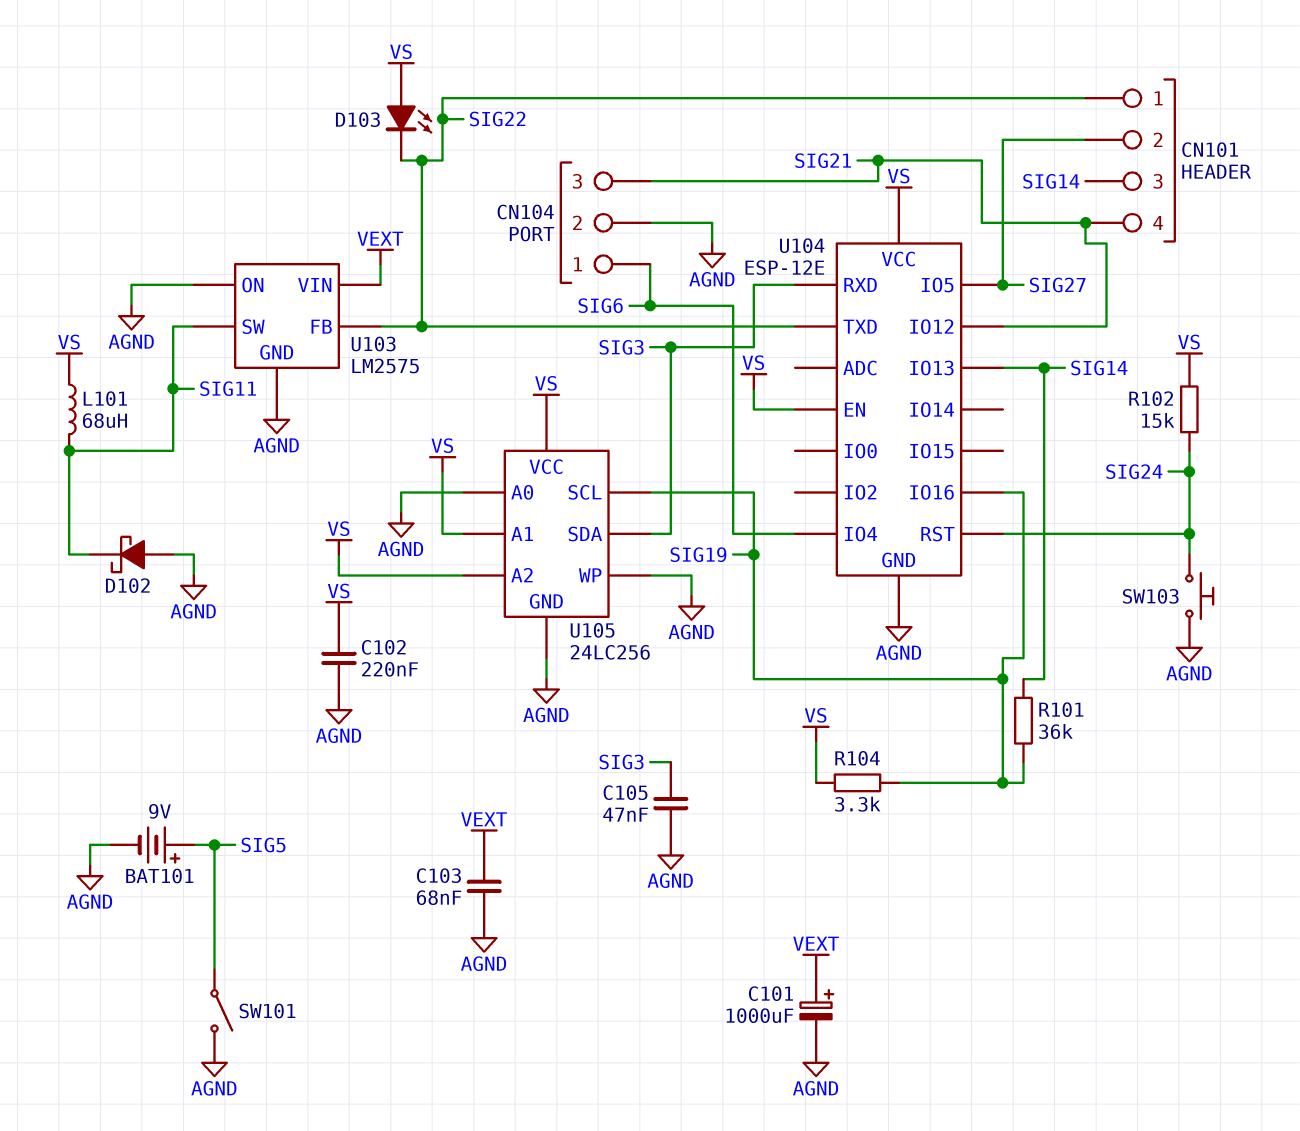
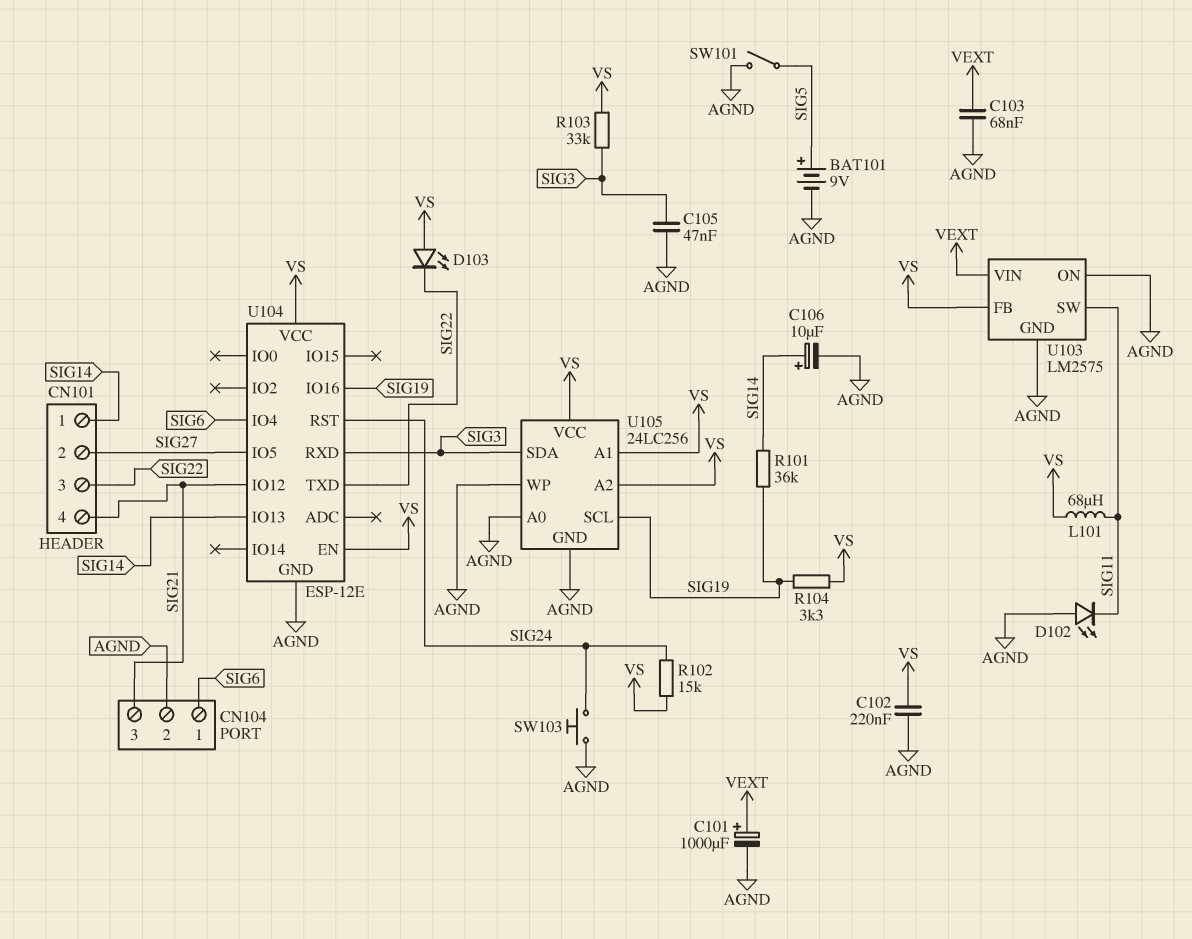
C106: none -> 10uF (plus SIG14, minus AGND)
CN101 pin 1: SIG22 -> SIG14
CN101 pin 3: SIG14 -> SIG22
D102: schottky (A AGND, K SIG11) -> LED (A AGND, K SIG11)
R103: none -> 33k (SIG3, VS)
U103 pin FB: SIG22 -> VS

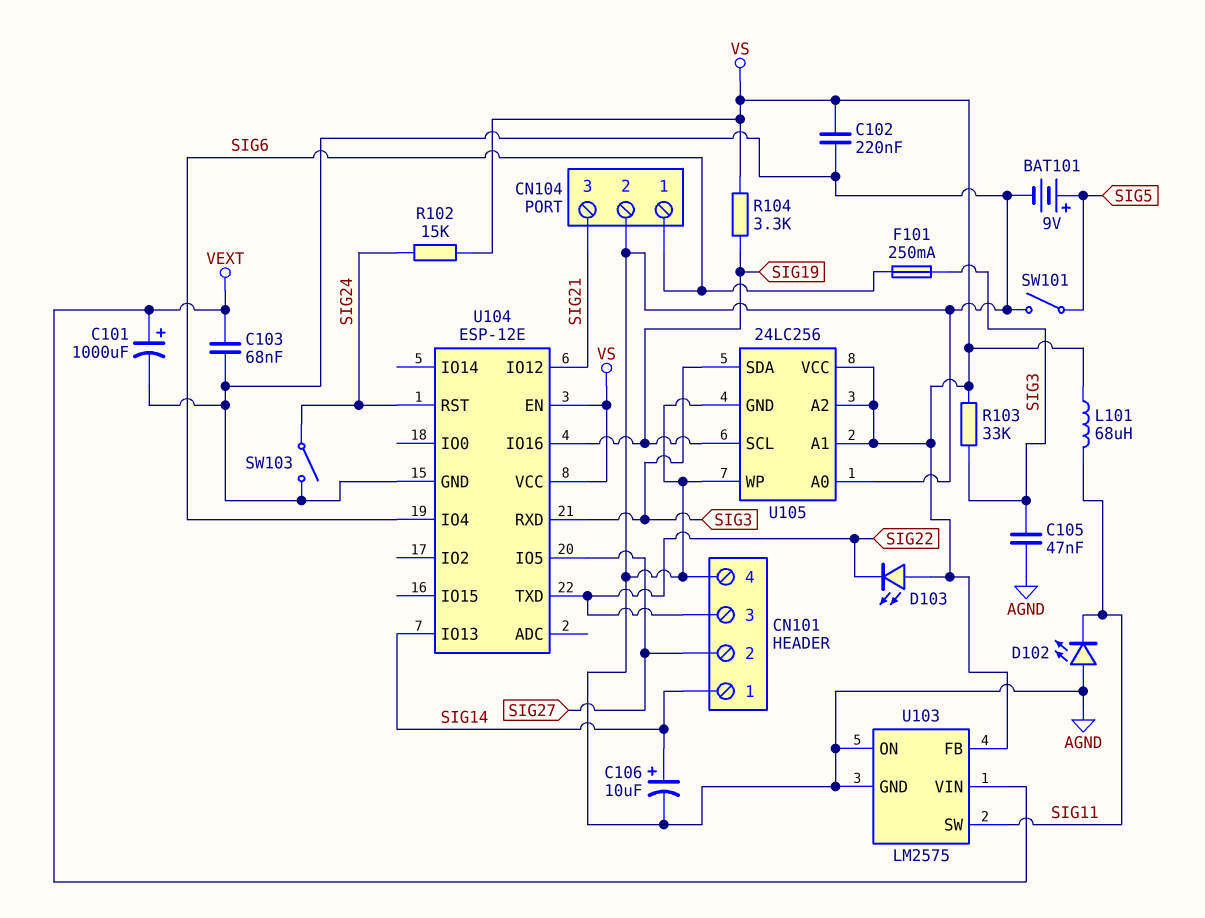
CN101 pin 4: SIG21 -> AGND
F101: none -> 250mA (SIG3, SIG6)
R101: 36k (SIG14, SIG19) -> none
SW103: button (AGND, SIG24) -> switch (AGND, SIG24)

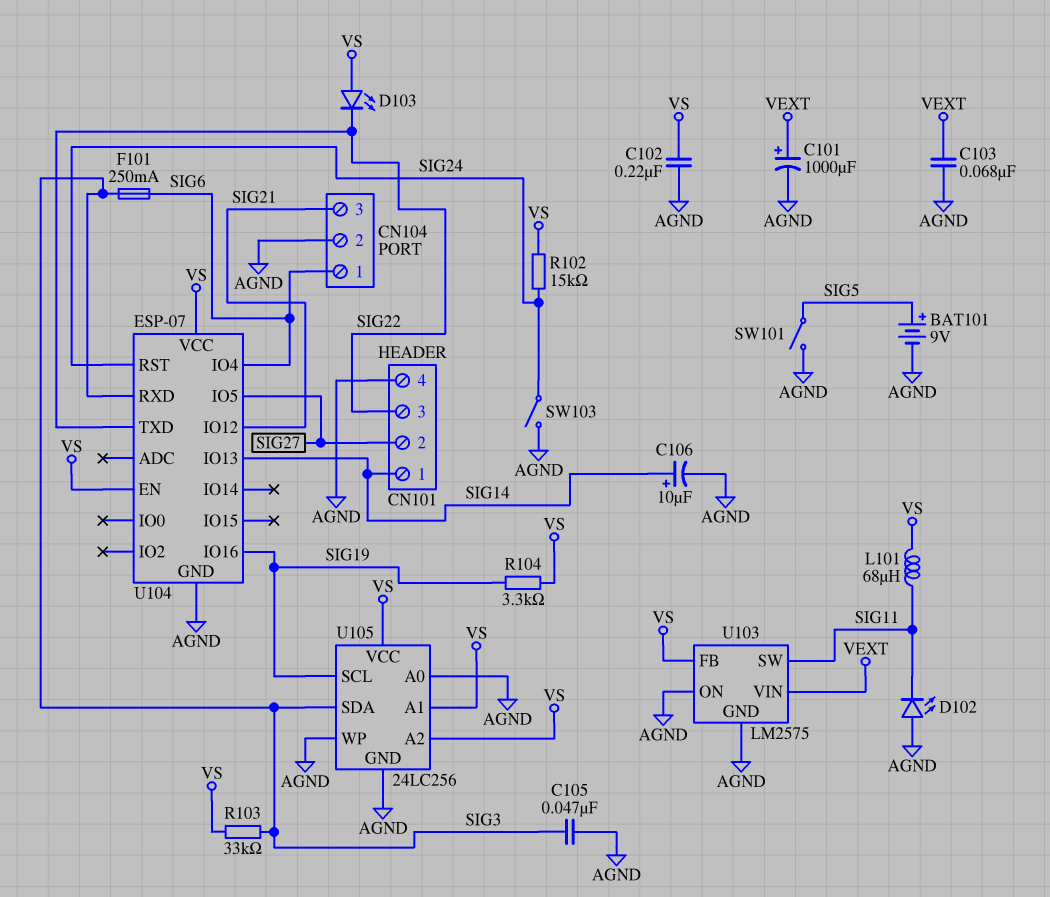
U104: ESP-12E -> ESP-07

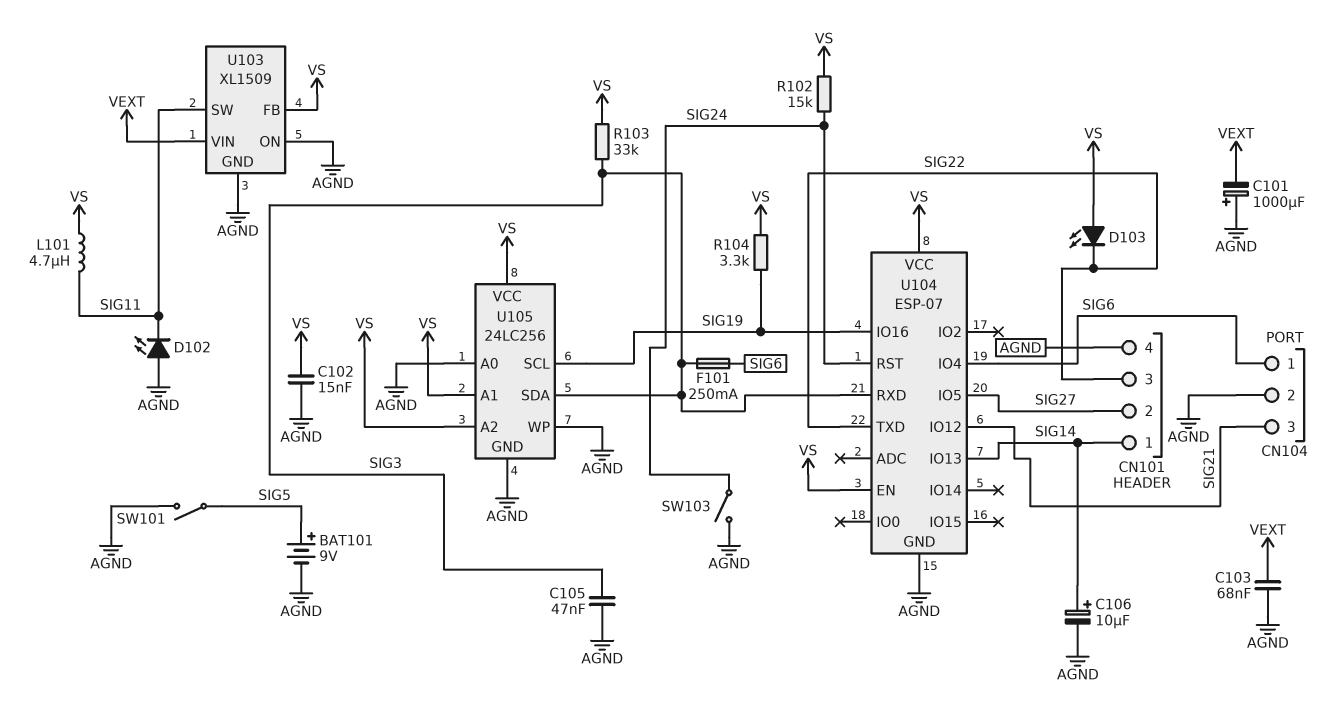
C101: 1000uF (plus VEXT, minus AGND) -> 1000uF (plus AGND, minus VEXT)
C102: 220nF (AGND, VS) -> 15nF (AGND, VS)
L101: 68uH (SIG11, VS) -> 4.7uH (SIG11, VS)
U103: LM2575 -> XL1509

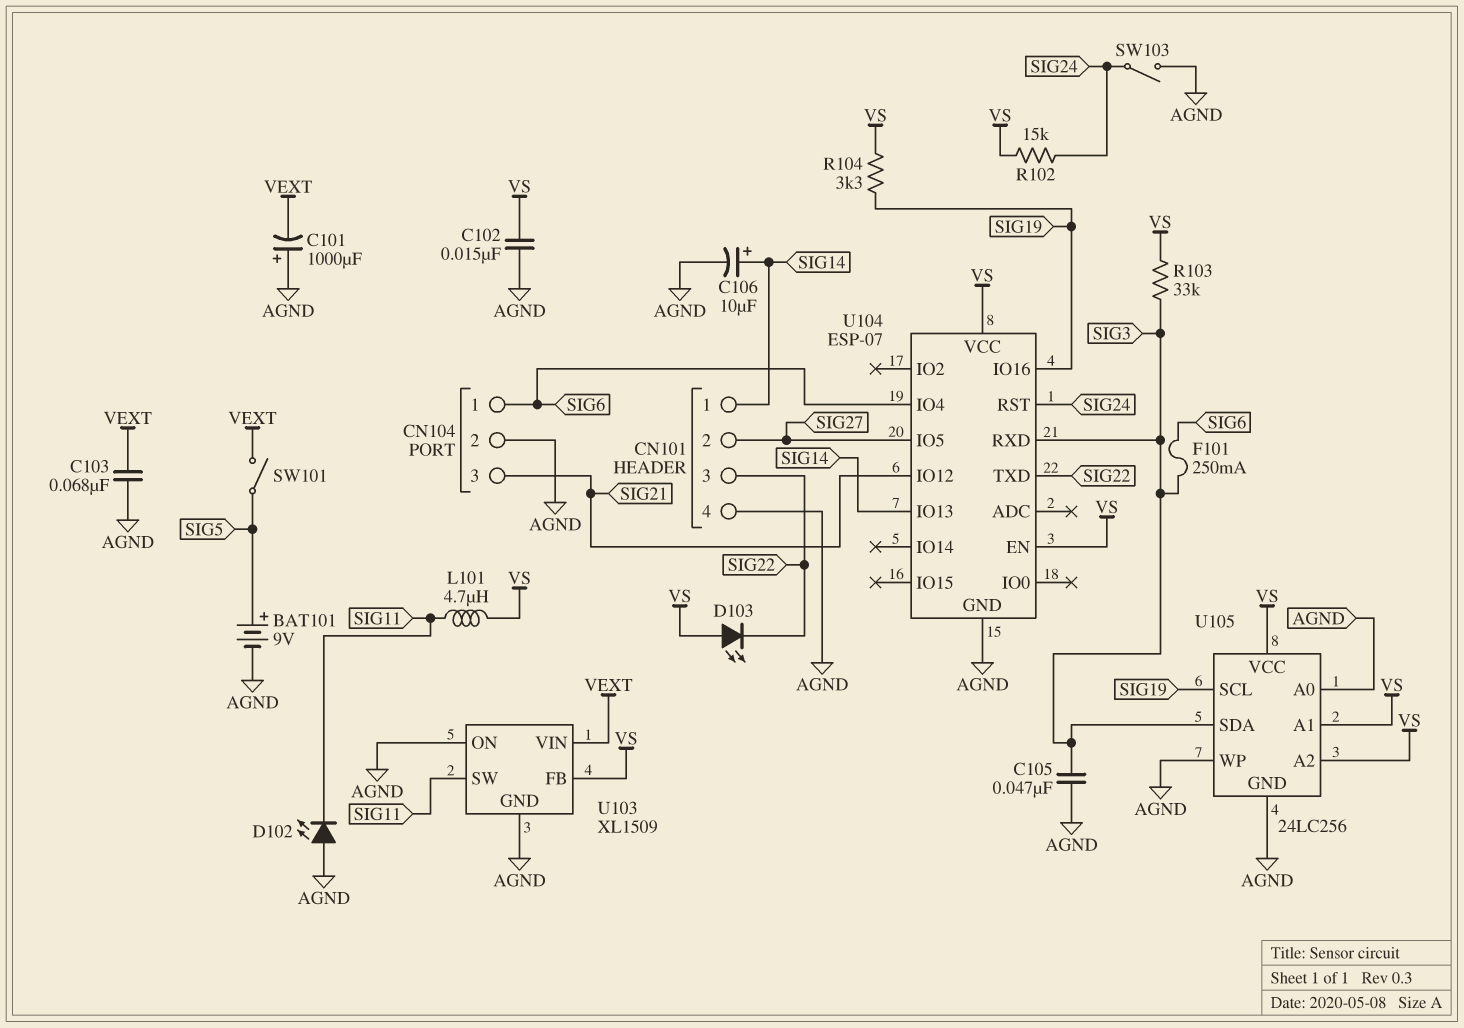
SW101: switch (AGND, SIG5) -> switch (SIG5, VEXT)

